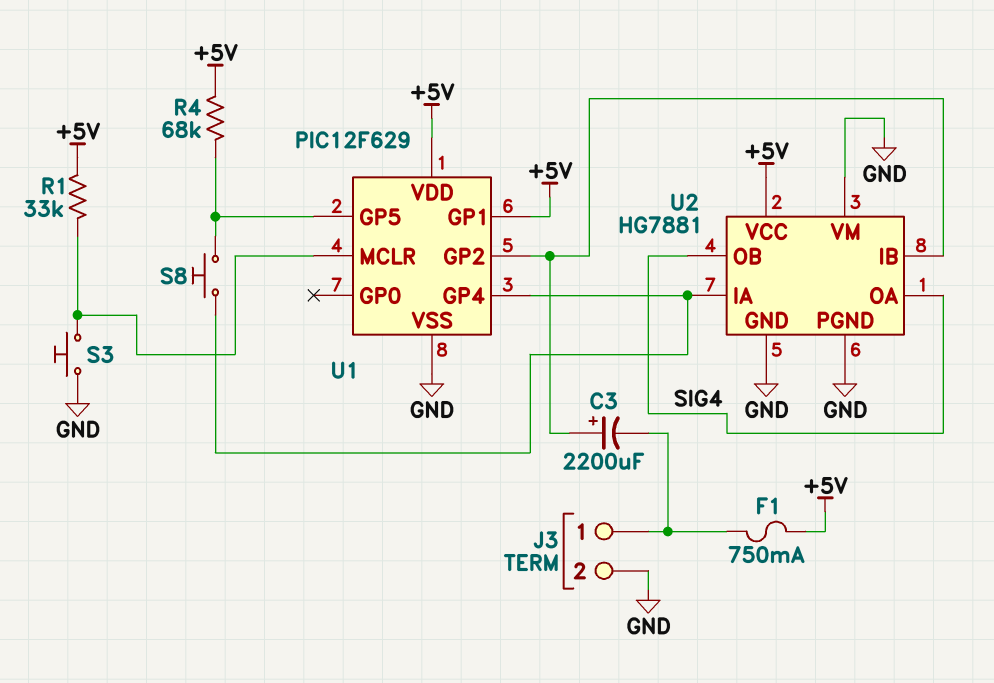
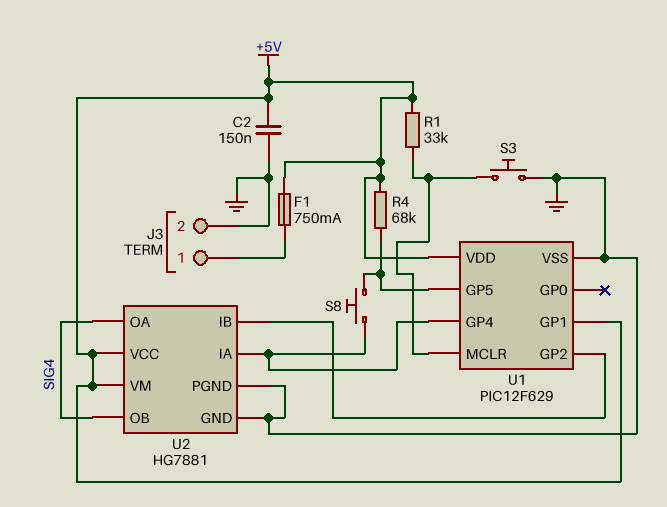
C2: none -> 150nF (+5V, GND)
C3: 2200uF (plus U1/GP2, minus J3/1) -> none
U2 pin VM: GND -> +5V

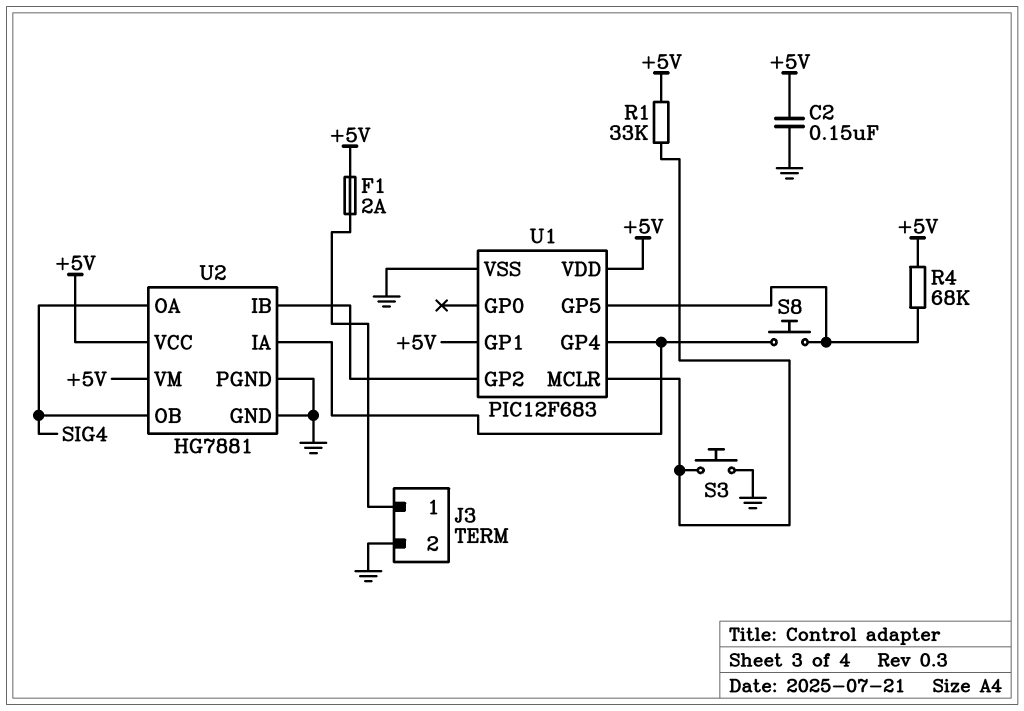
F1: 750mA (+5V, J3/1) -> 2A (+5V, J3/1)
U1: PIC12F629 -> PIC12F683

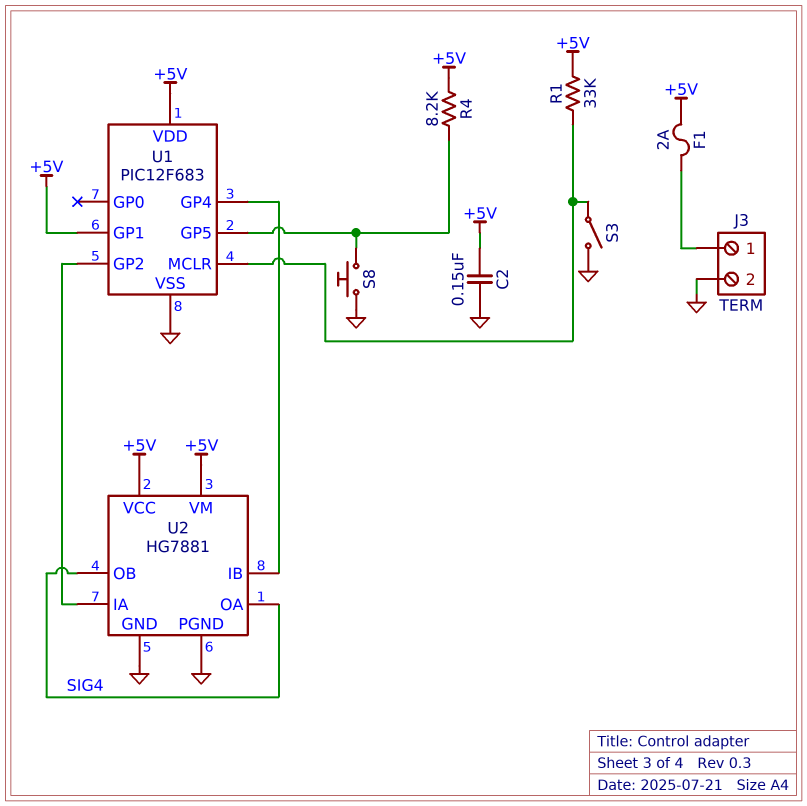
R4: 68k (+5V, U1/GP5) -> 8.2k (+5V, U1/GP5)
S3: button (GND, U1/MCLR) -> switch (GND, U1/MCLR)
S8: button (U1/GP4, U1/GP5) -> button (GND, U1/GP5)
U2 pin IA: U1/GP4 -> U1/GP2
U2 pin IB: U1/GP2 -> U1/GP4

